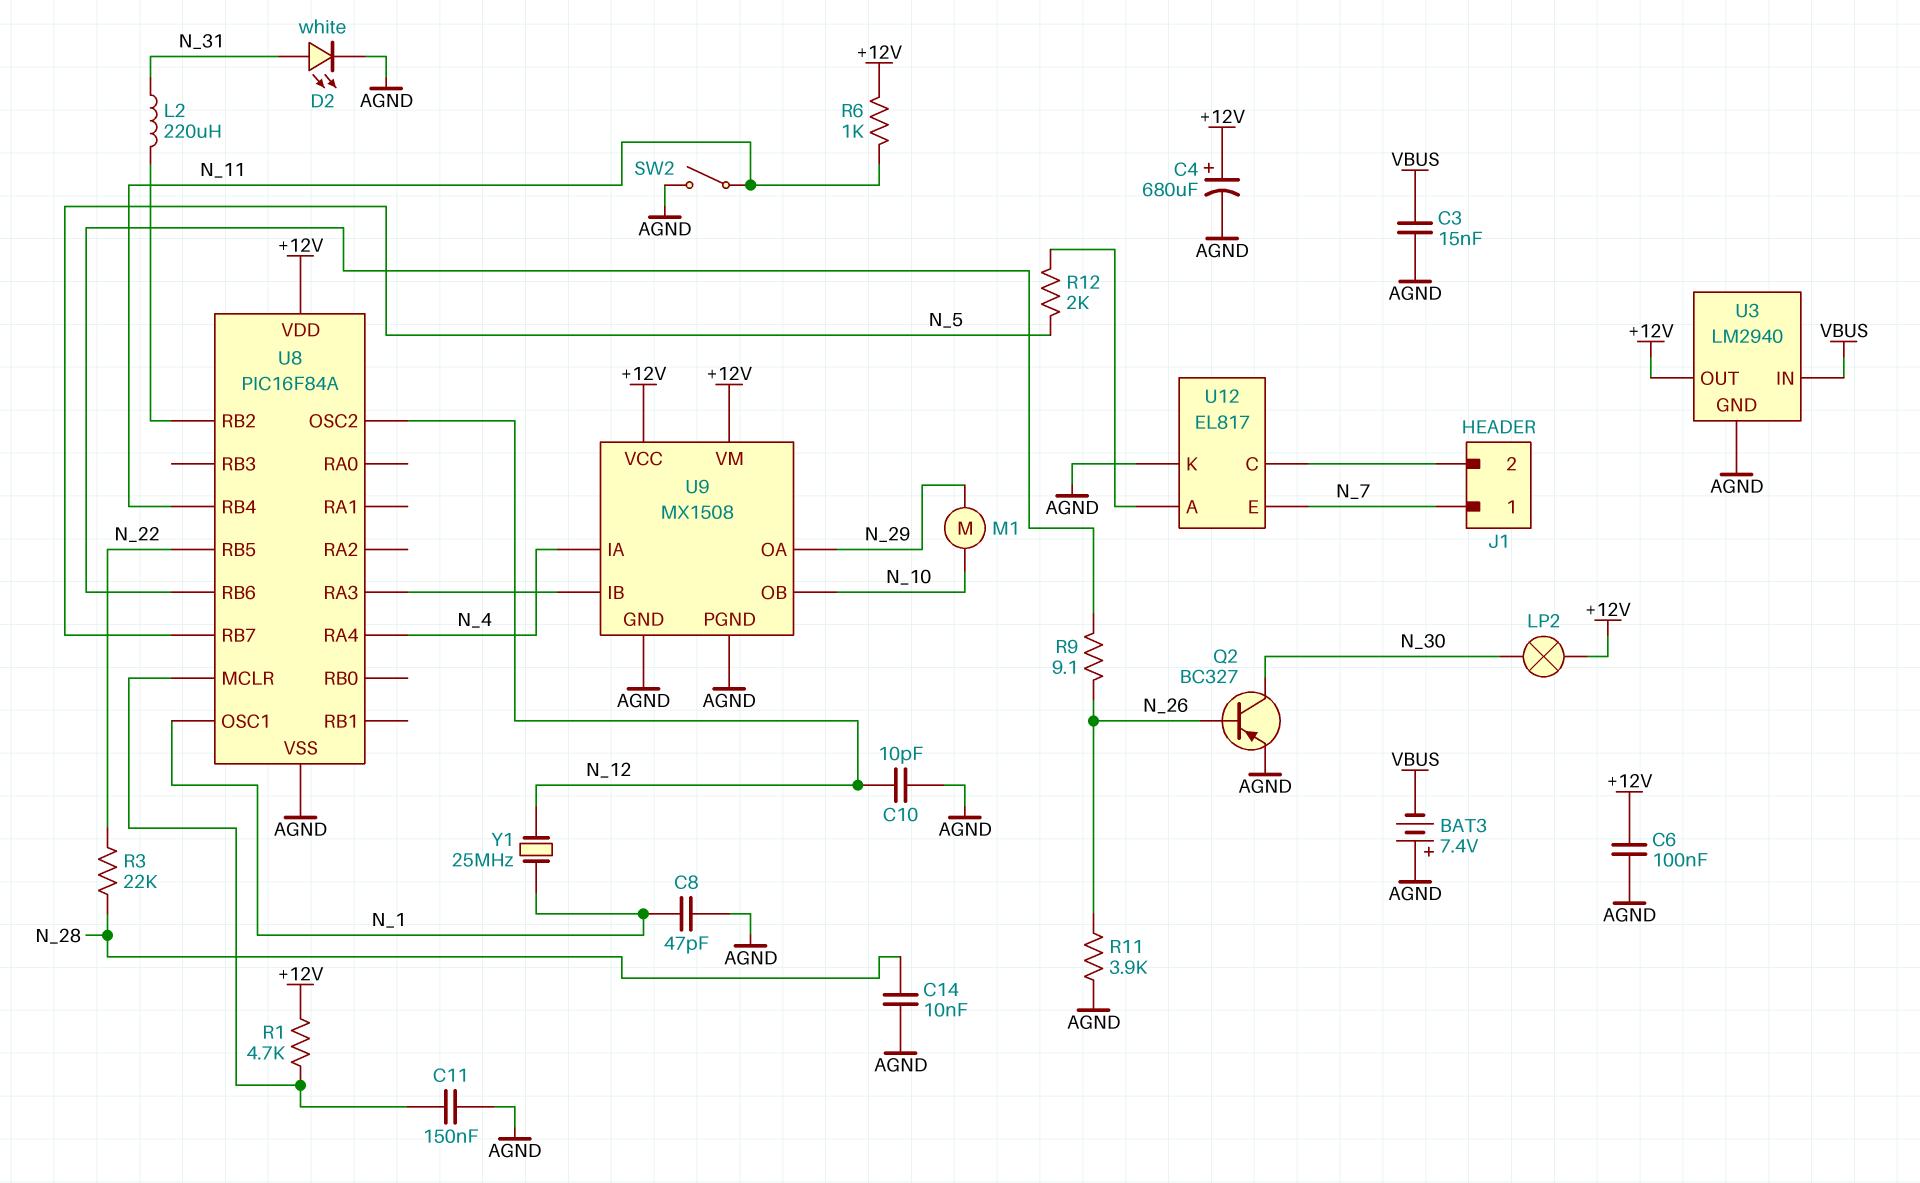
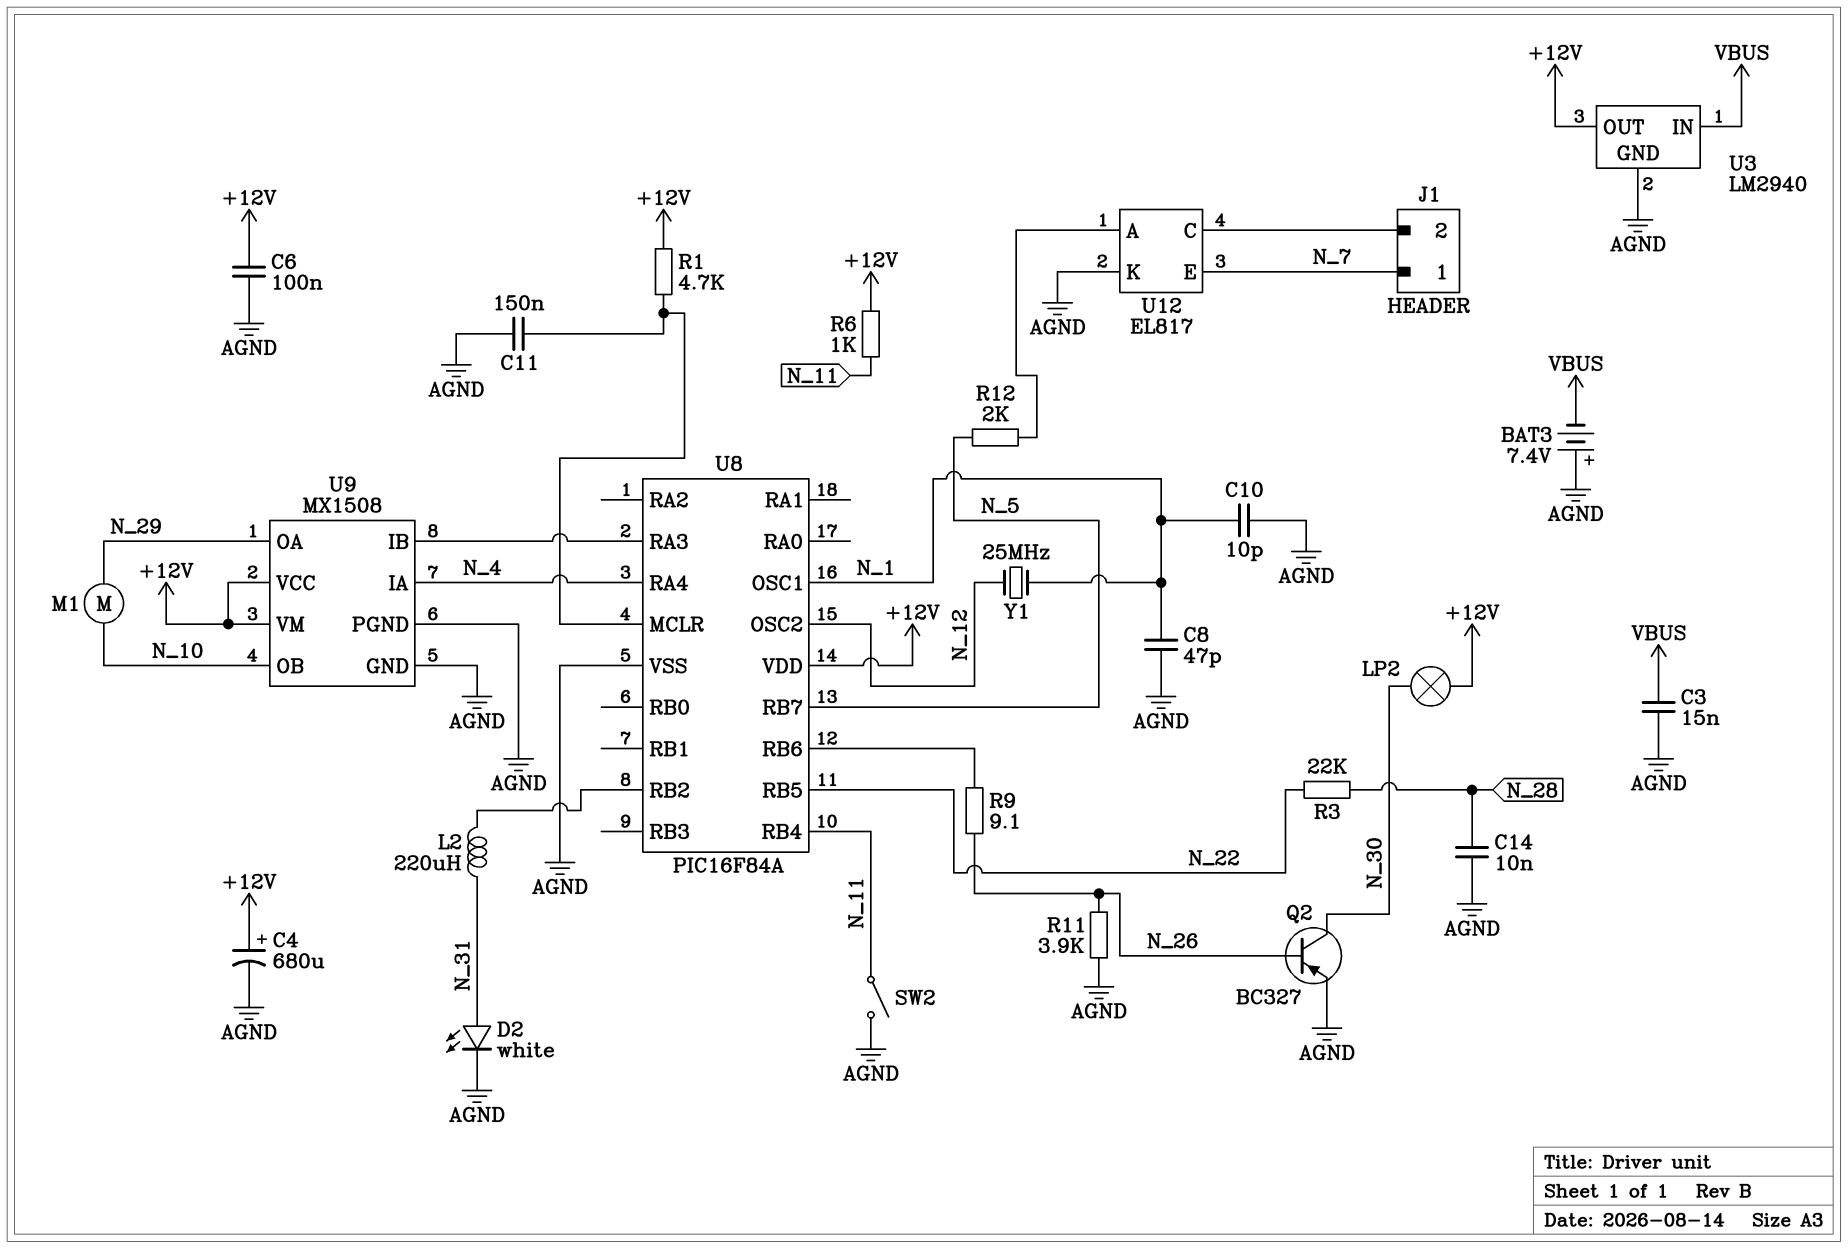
C10: 10pF (AGND, N_12) -> 10pF (AGND, N_1)

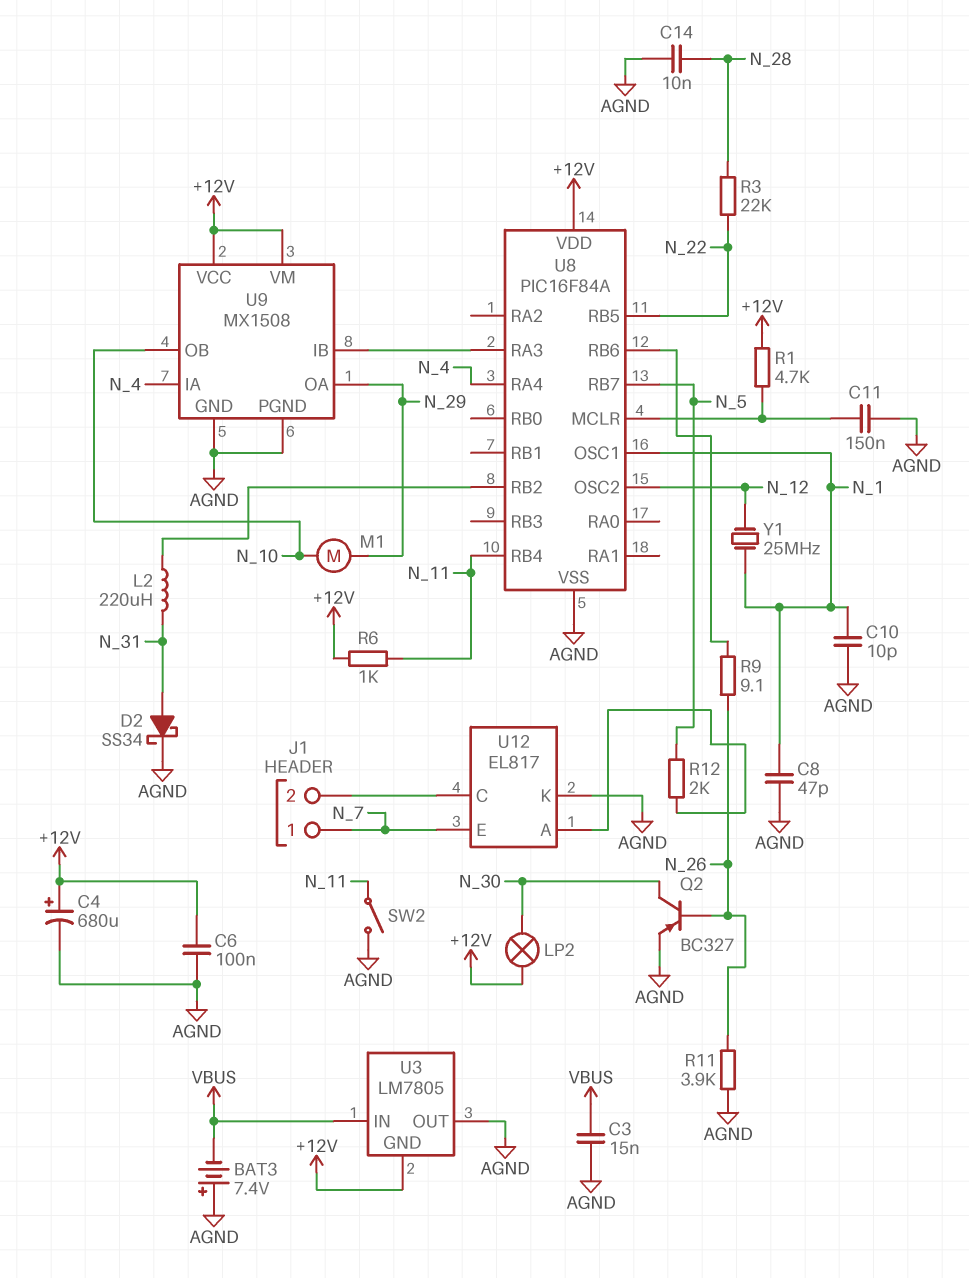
D2: LED white (A N_31, K AGND) -> schottky SS34 (A N_31, K AGND)
U3: LM2940 -> LM7805
U3 pin GND: AGND -> +12V
U3 pin OUT: +12V -> AGND

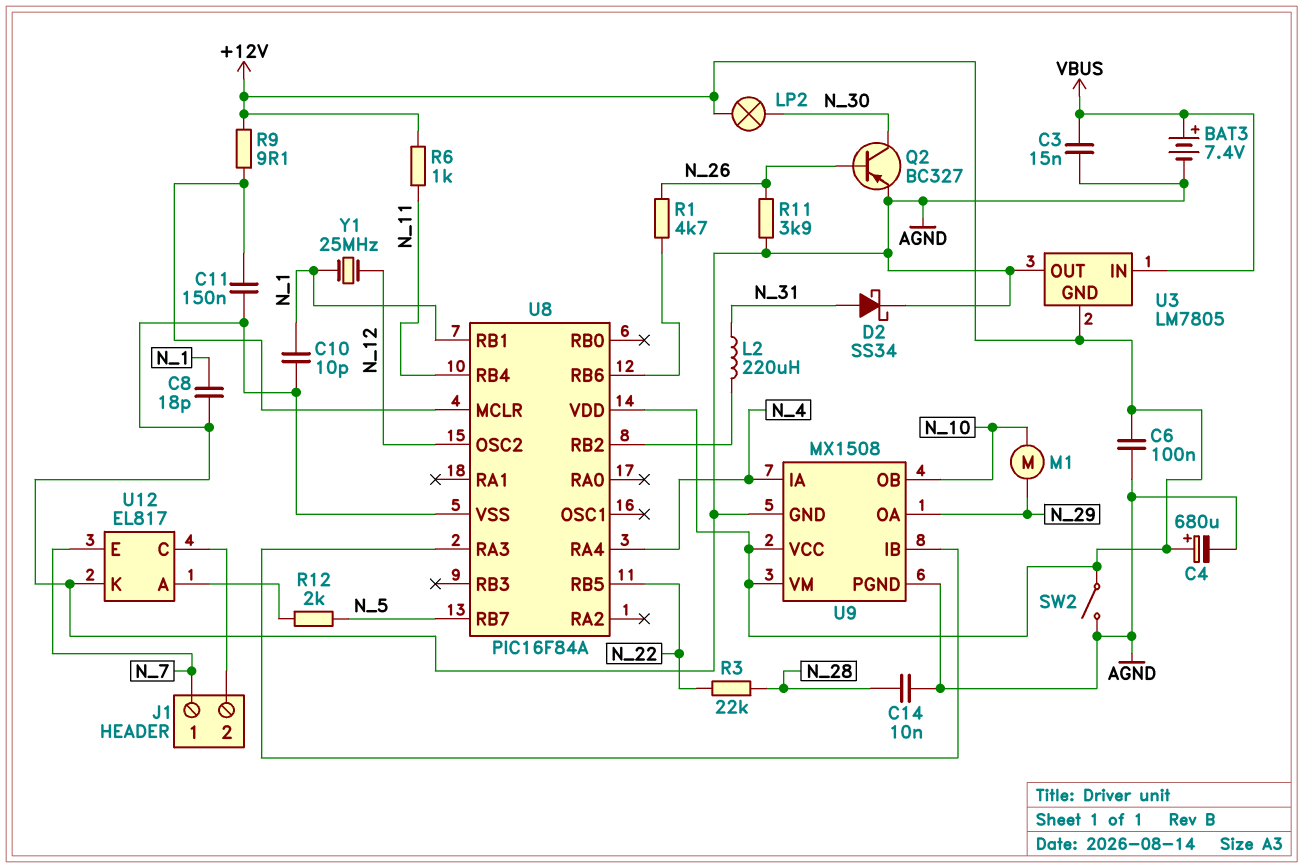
BAT3: 7.4V (plus AGND, minus VBUS) -> 7.4V (plus VBUS, minus AGND)
C8: 47pF (AGND, N_1) -> 18pF (AGND, N_1)
R1: 4.7k (+12V, U8/MCLR) -> 4.7k (N_26, U8/RB6)
R9: 9.1 (N_26, U8/RB6) -> 9.1 (+12V, U8/MCLR)
SW2: switch (AGND, N_11) -> switch (+12V, AGND)
U8 pin OSC1: N_1 -> none
U8 pin RB1: none -> N_1

